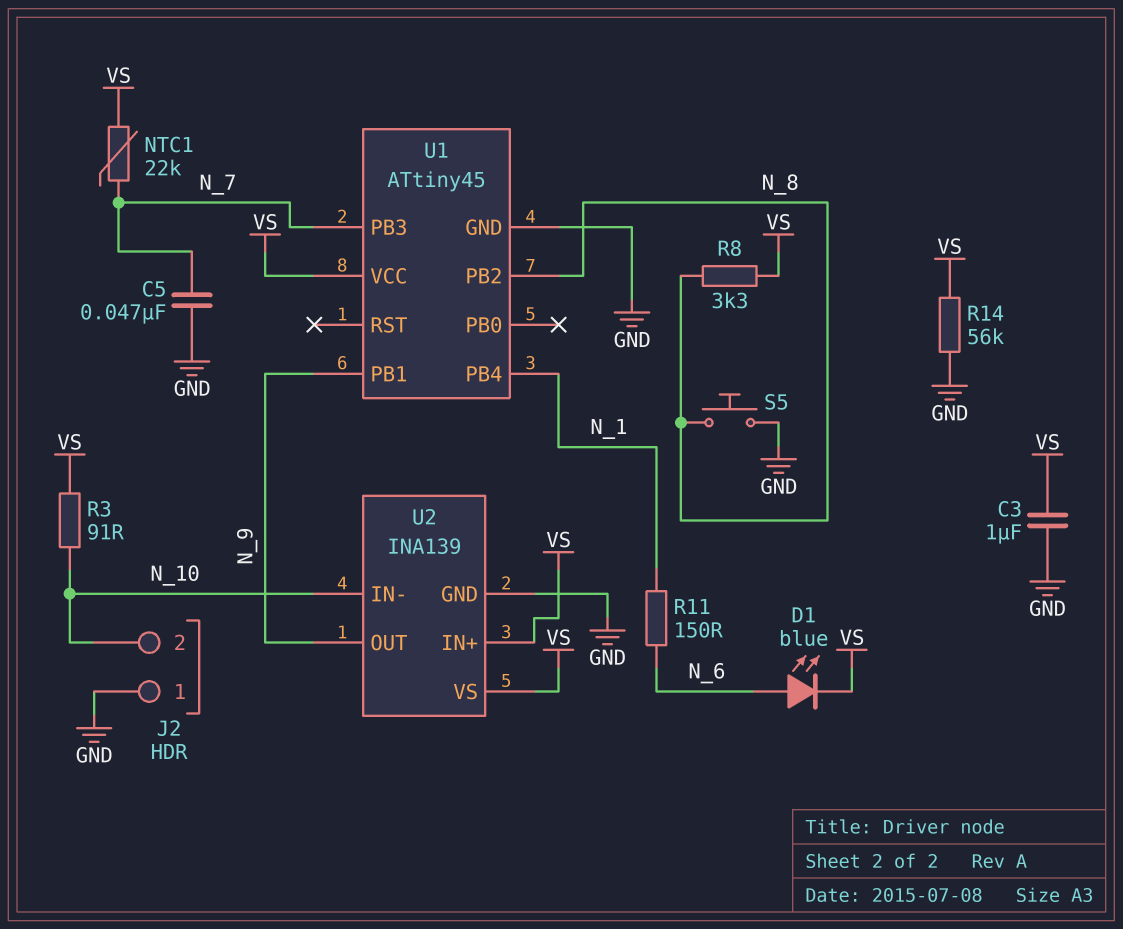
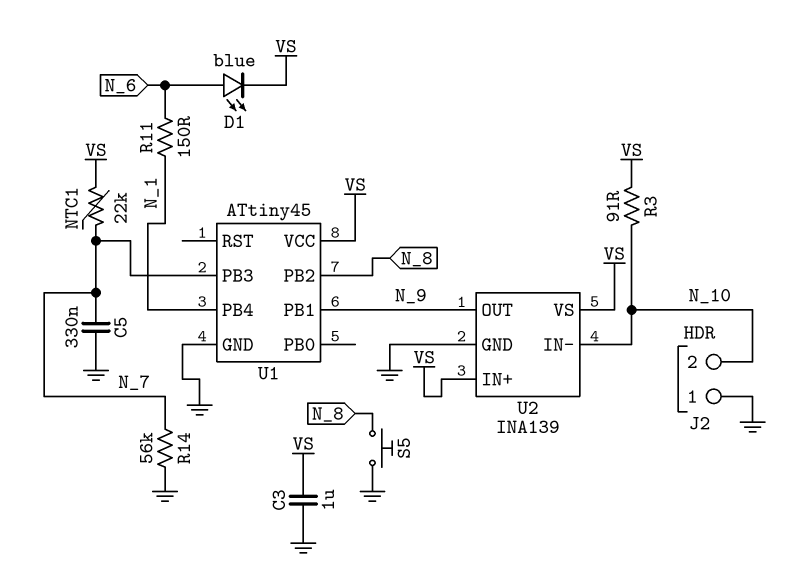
C5: 47nF (GND, N_7) -> 330nF (GND, N_7)
R8: 3.3k (N_8, VS) -> none
R14: 56k (GND, VS) -> 56k (GND, N_7)

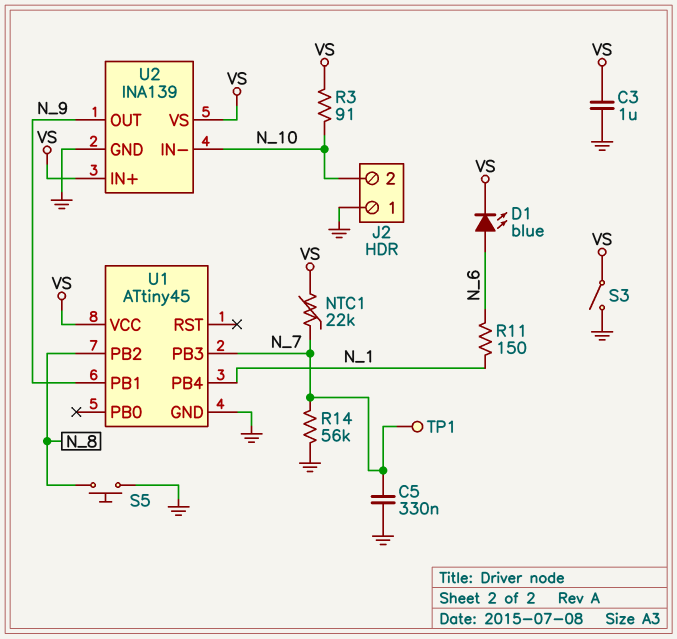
S3: none -> switch (GND, VS)
TP1: none -> test point (N_7)

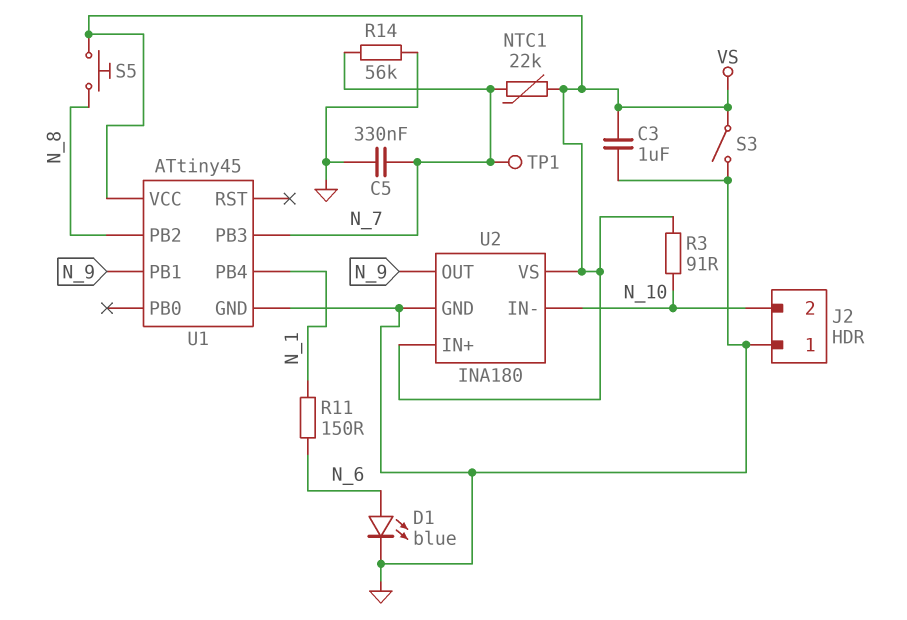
D1: LED blue (A N_6, K VS) -> LED blue (A N_6, K GND)
S5: button (GND, N_8) -> button (N_8, VS)
U2: INA139 -> INA180

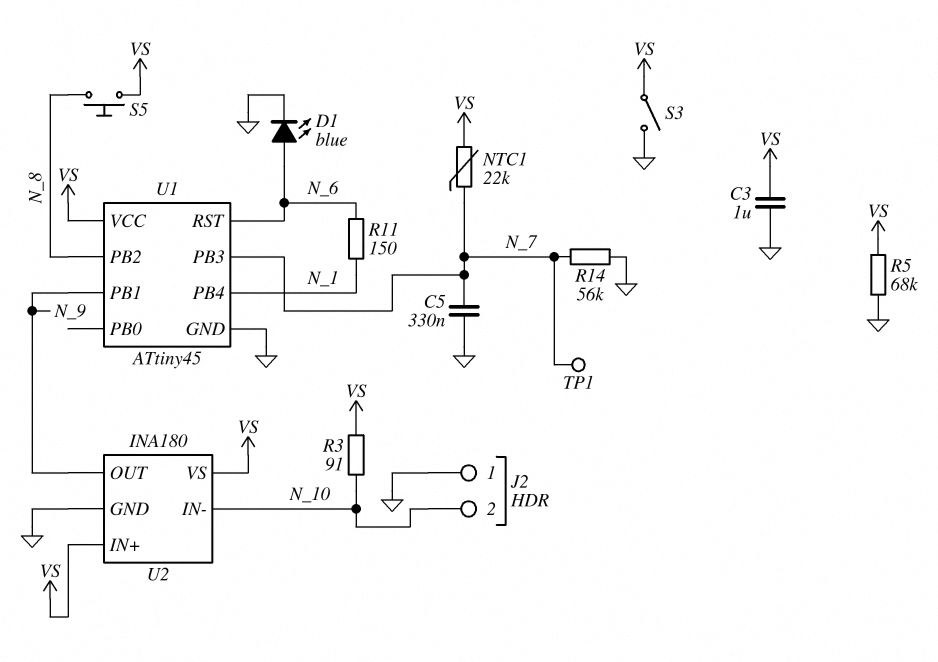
R5: none -> 68k (GND, VS)
U1 pin RST: none -> N_6

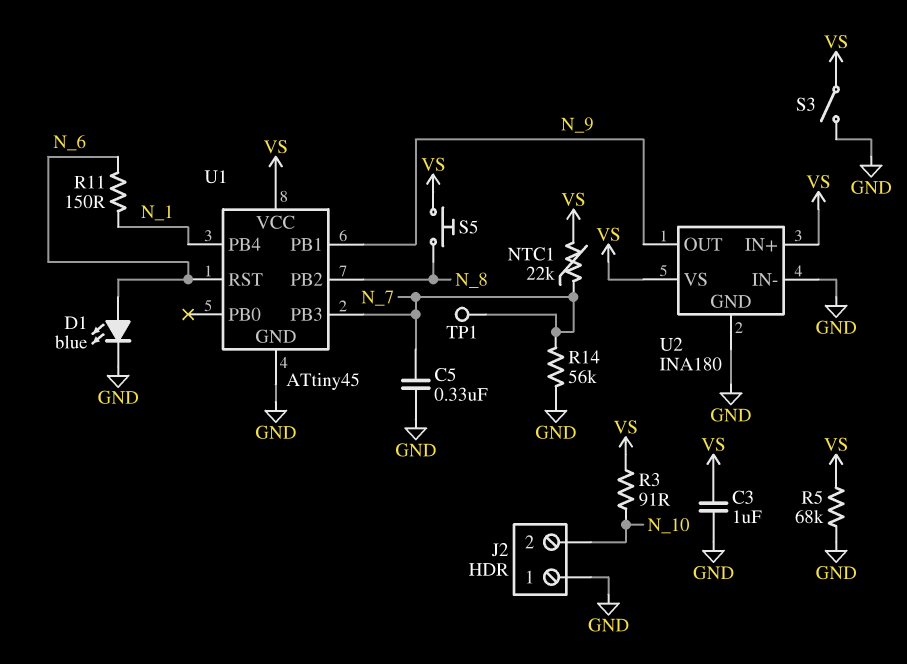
U2 pin IN-: N_10 -> GND

